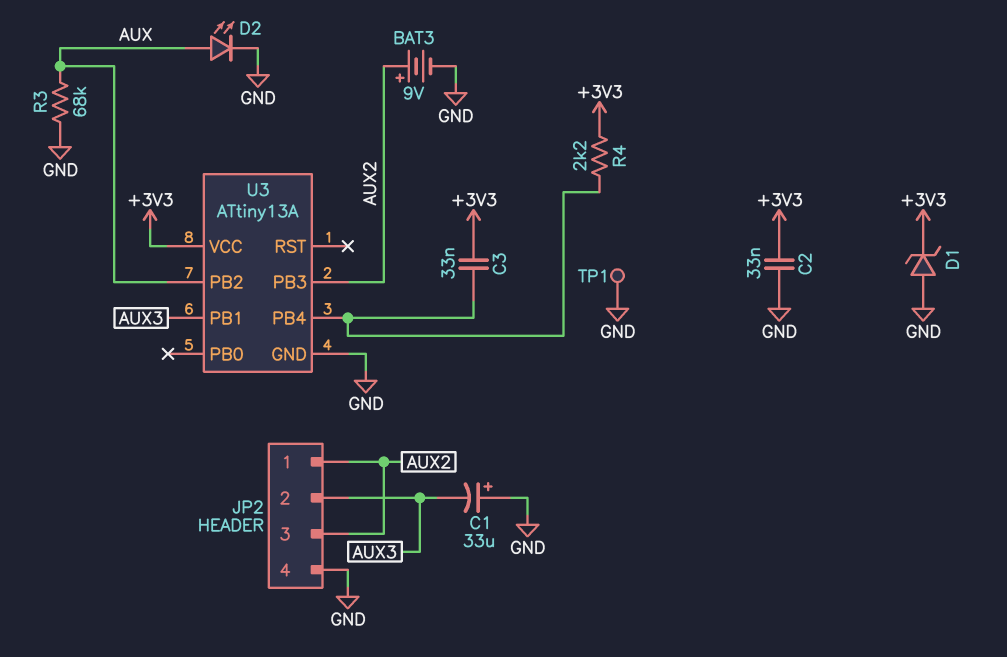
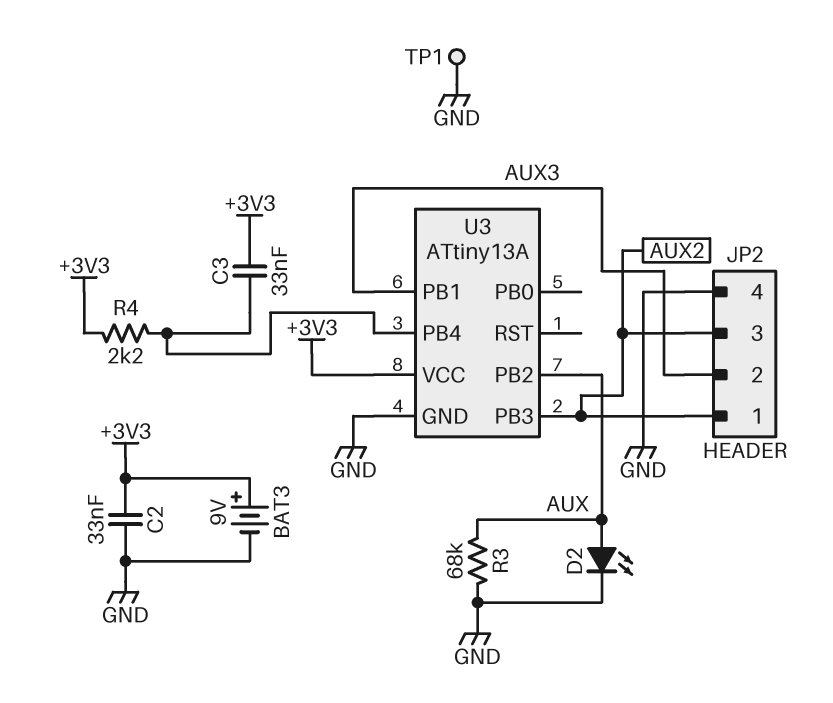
BAT3: 9V (plus AUX2, minus GND) -> 9V (plus +3V3, minus GND)
C1: 33uF (plus GND, minus AUX3) -> none
D1: zener (A GND, K +3V3) -> none

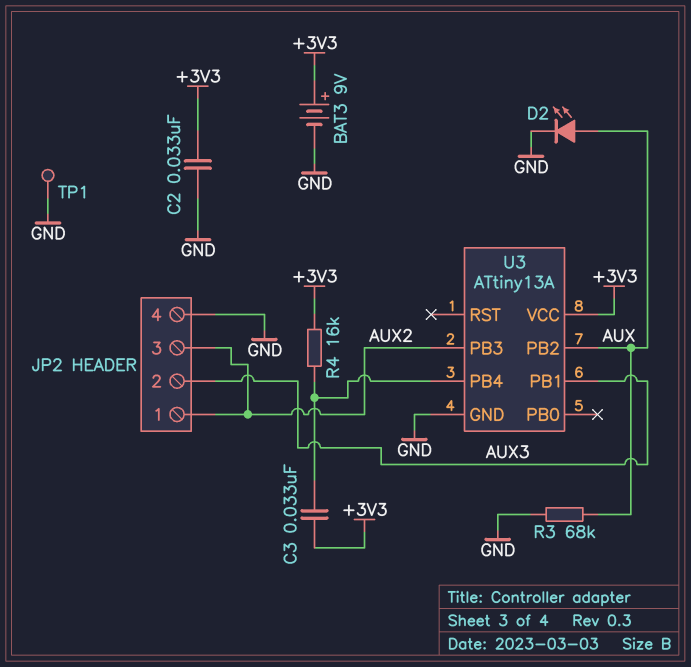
R4: 2.2k (+3V3, U3/PB4) -> 16k (+3V3, U3/PB4)

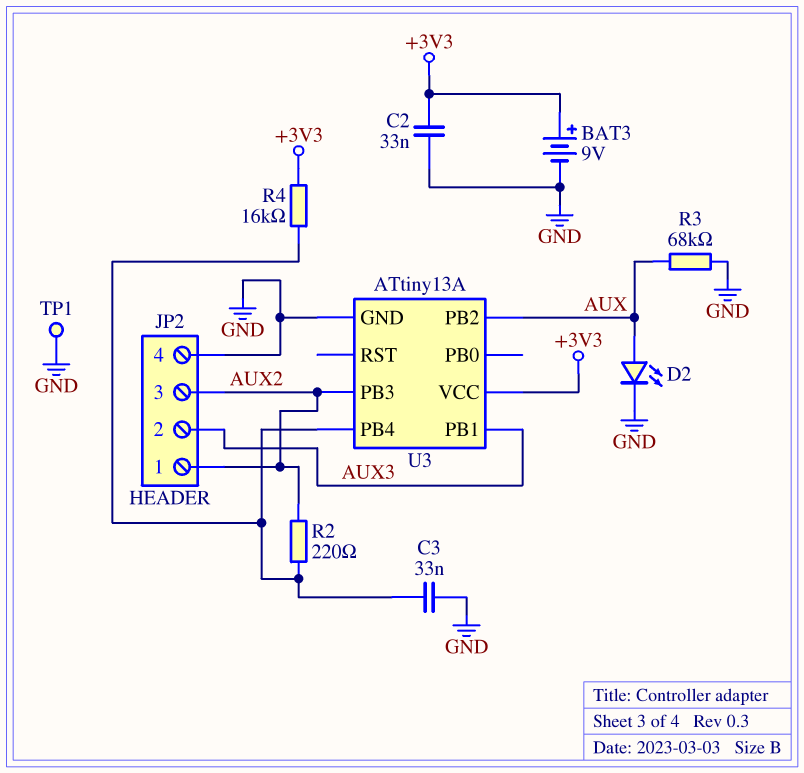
C3: 33nF (+3V3, U3/PB4) -> 33nF (GND, U3/PB4)
R2: none -> 220 (AUX2, U3/PB4)

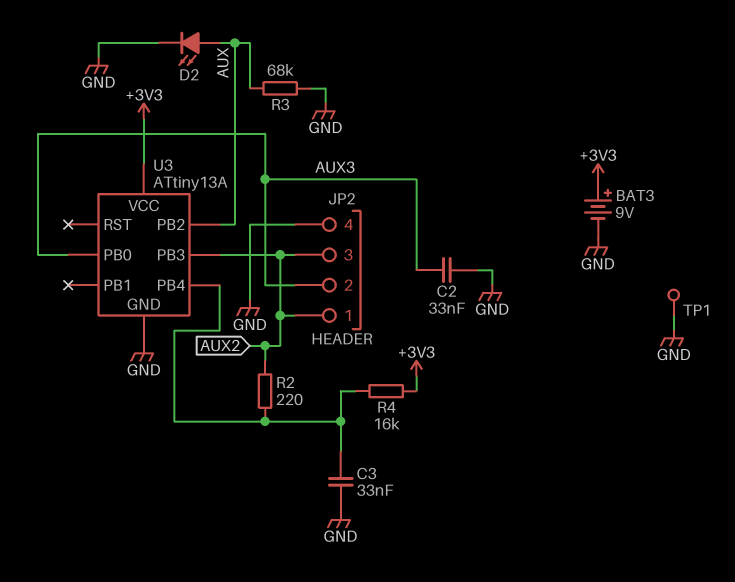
C2: 33nF (+3V3, GND) -> 33nF (AUX3, GND)
U3 pin PB0: none -> AUX3
U3 pin PB1: AUX3 -> none

